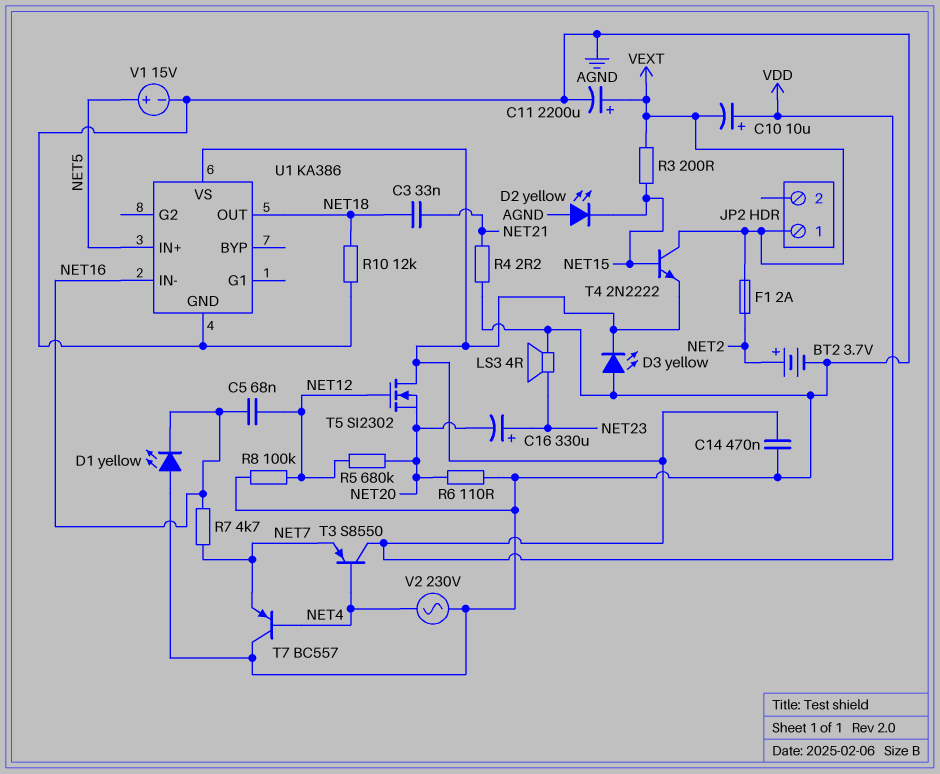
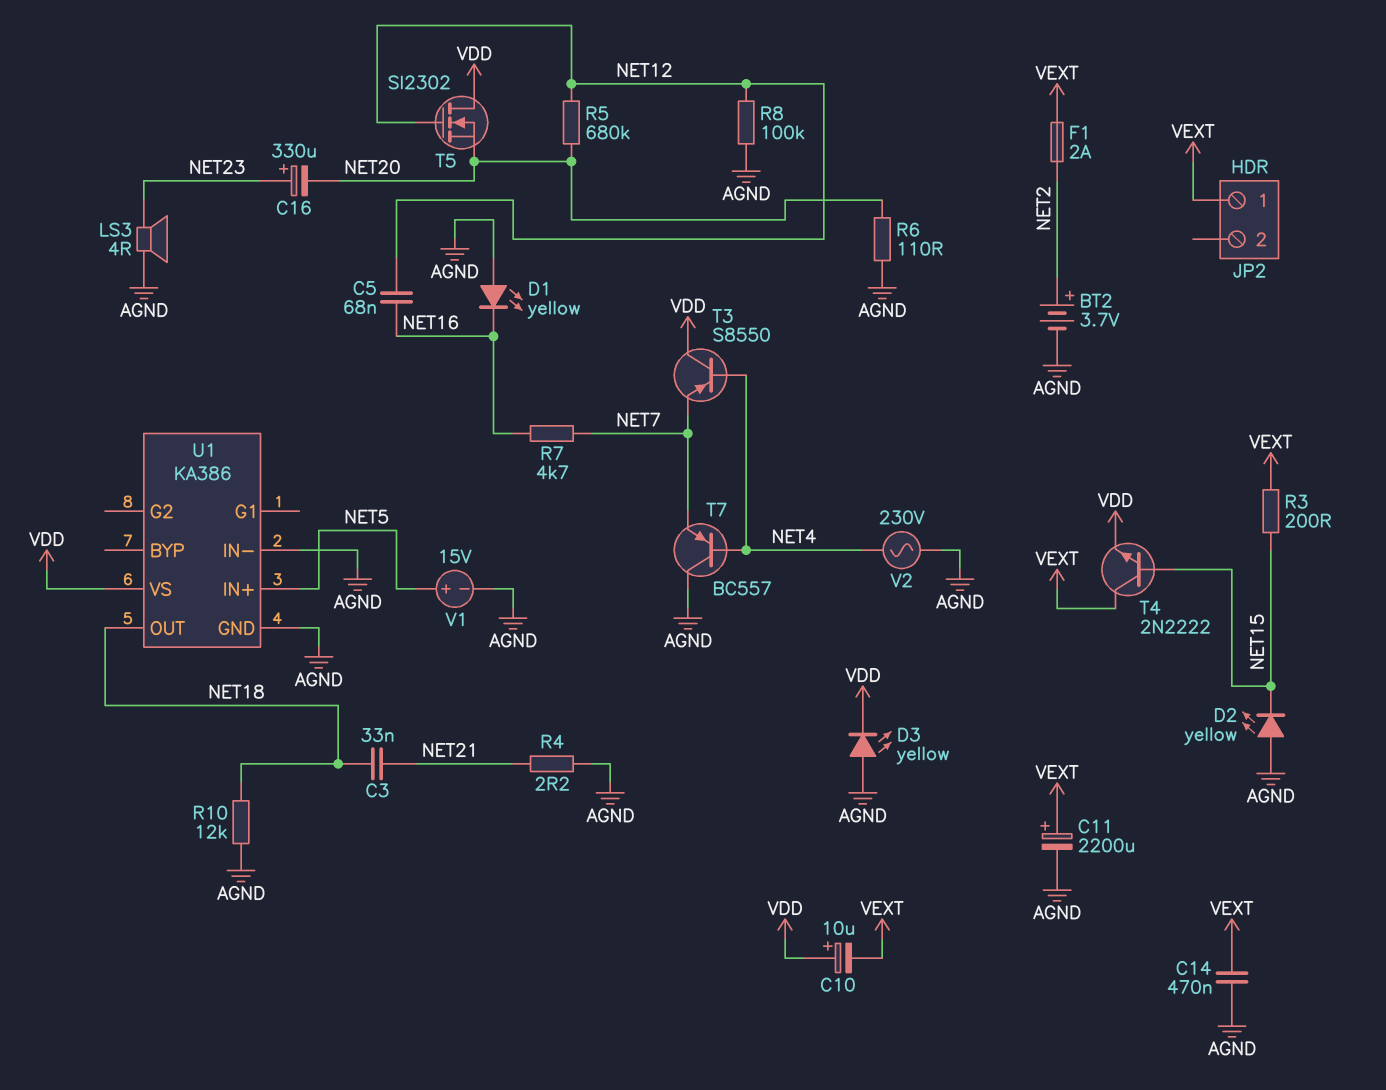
C14: 470nF (AGND, VDD) -> 470nF (AGND, VEXT)
U1 pin IN-: NET16 -> AGND

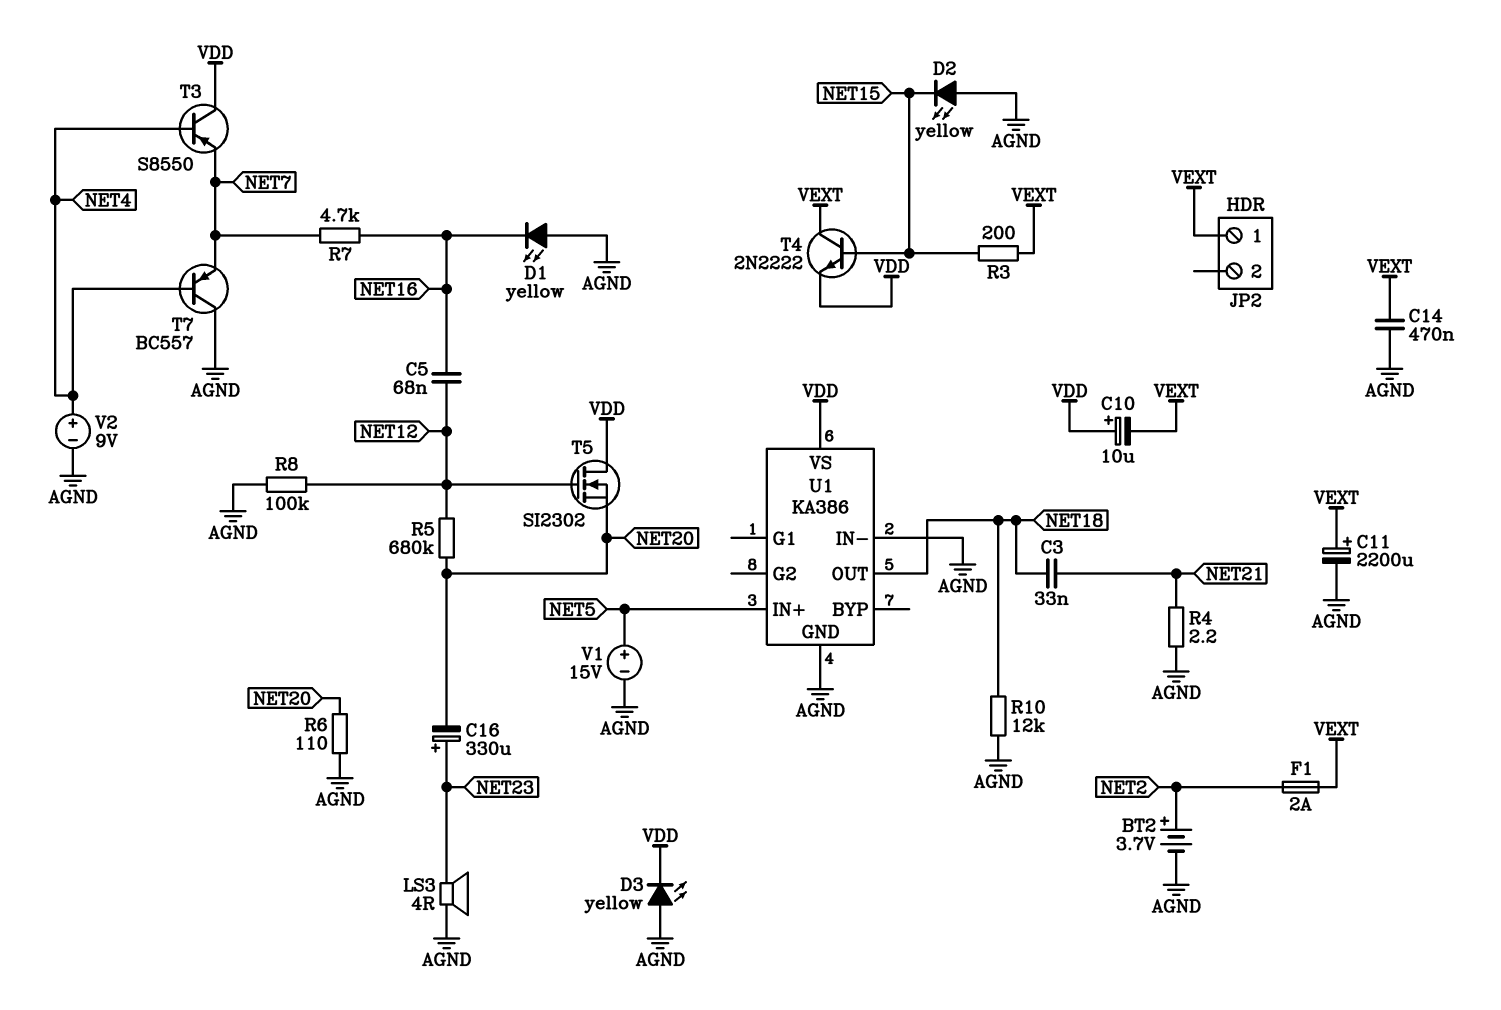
V2: AC 230V (AGND, NET4) -> 9V (plus NET4, minus AGND)

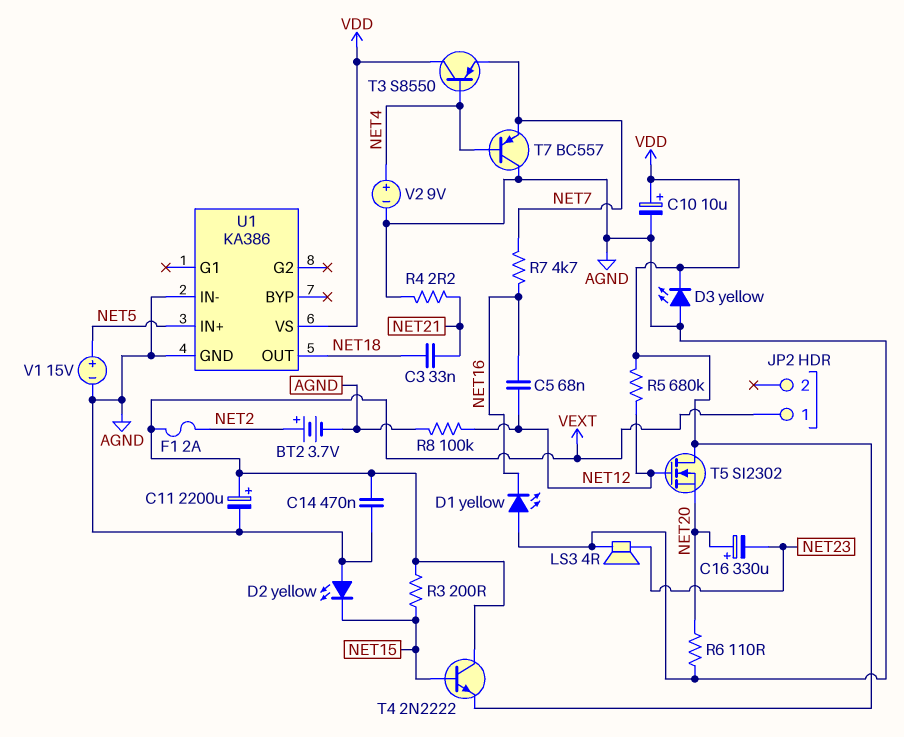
C10: 10uF (plus VDD, minus VEXT) -> 10uF (plus VDD, minus AGND)
C16: 330uF (plus NET23, minus NET20) -> 330uF (plus NET20, minus NET23)
R5: 680k (NET12, NET20) -> 680k (NET12, VDD)
R10: 12k (AGND, NET18) -> none

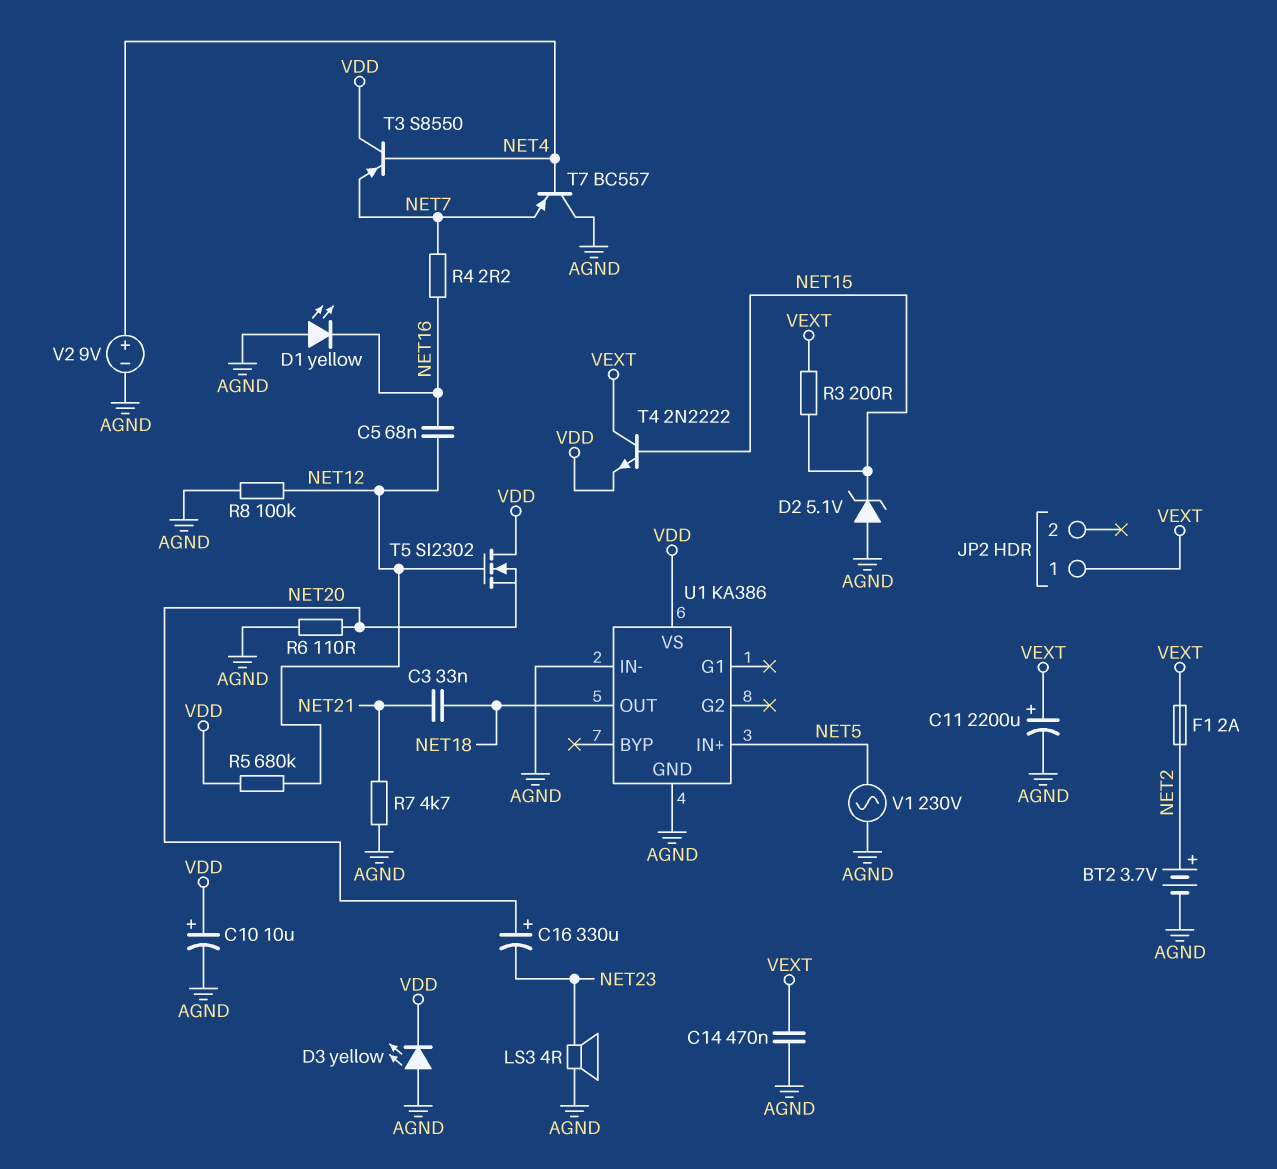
D2: LED yellow (A AGND, K NET15) -> zener 5.1V (A AGND, K NET15)
R4: 2.2 (AGND, NET21) -> 2.2 (NET7, NET16)
R7: 4.7k (NET7, NET16) -> 4.7k (AGND, NET21)
V1: 15V (plus NET5, minus AGND) -> AC 230V (AGND, NET5)

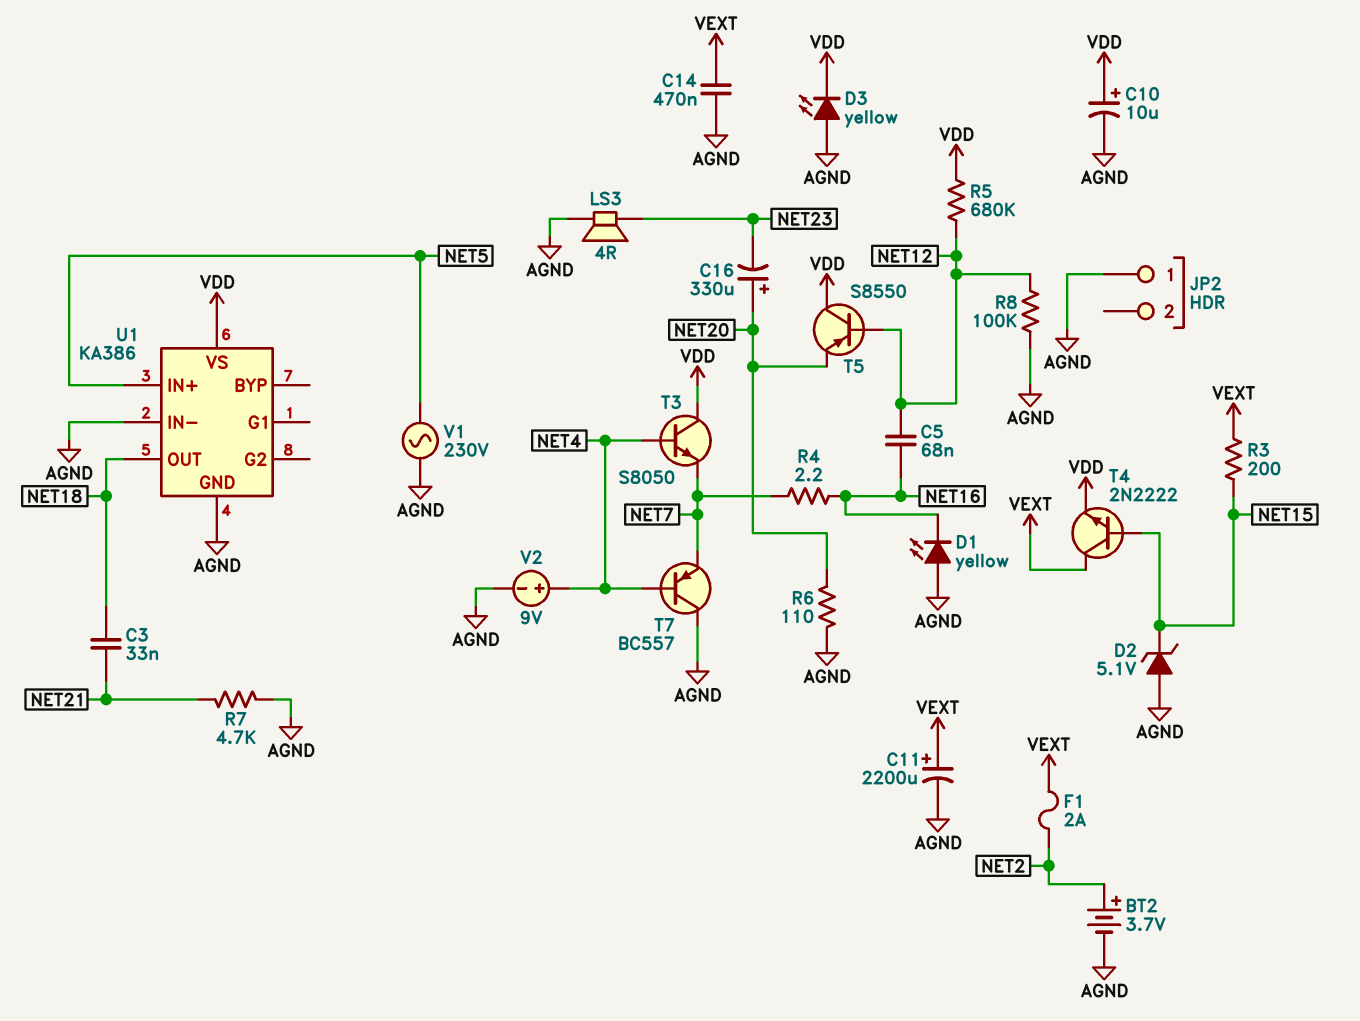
JP2 pin 1: VEXT -> AGND
T3: PNP S8550 (B NET4, C VDD, E NET7) -> NPN S8050 (B NET4, C VDD, E NET7)
T5: NMOS SI2302 (G NET12, D VDD, S NET20) -> PNP S8550 (B NET12, C VDD, E NET20)

